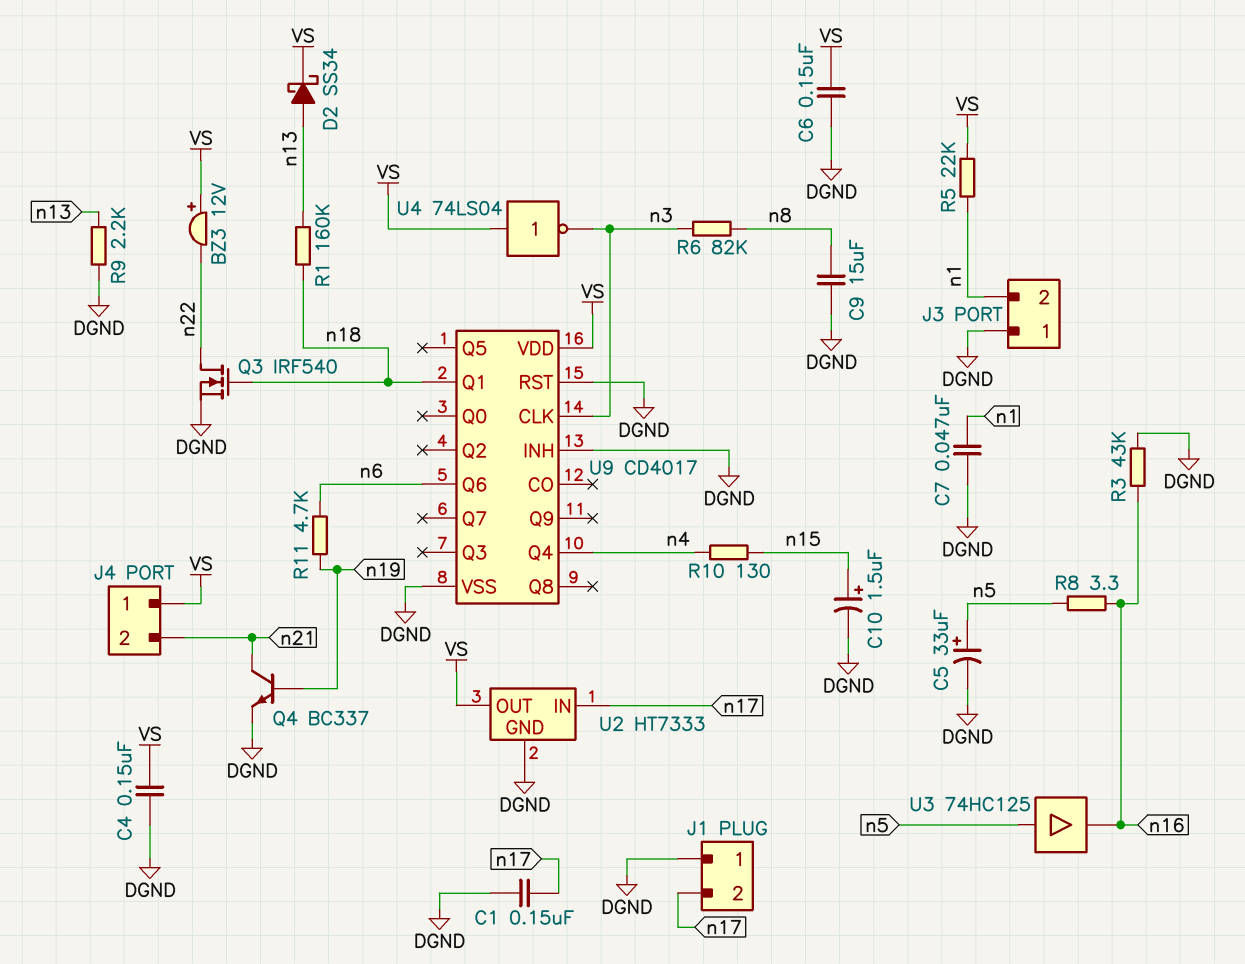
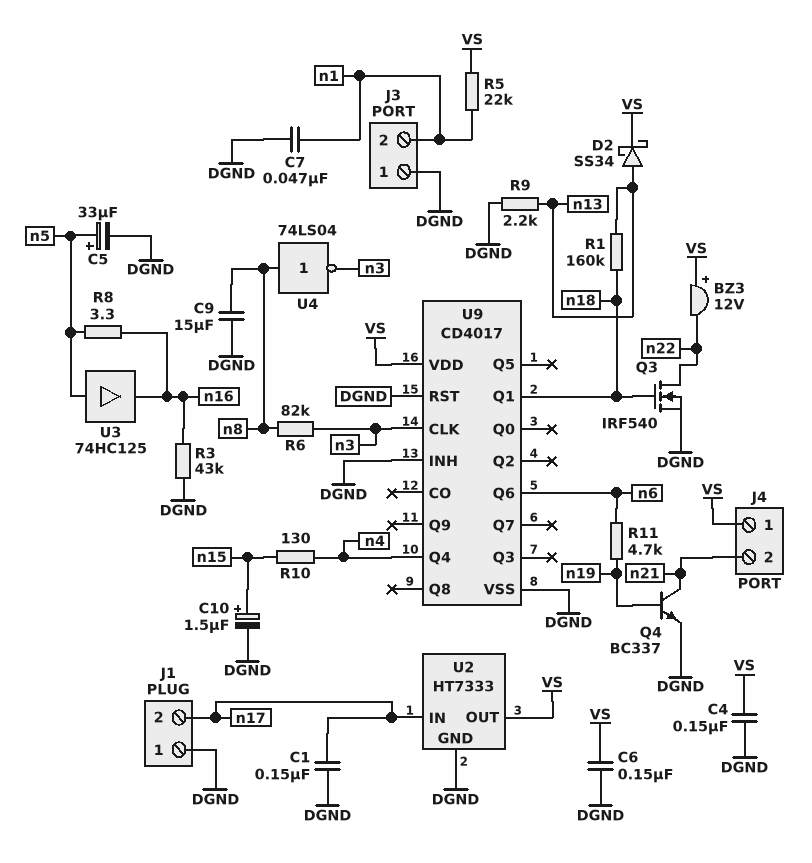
U4: NOT 74LS04 (in VS, out n3) -> NOT 74LS04 (in n8, out n3)

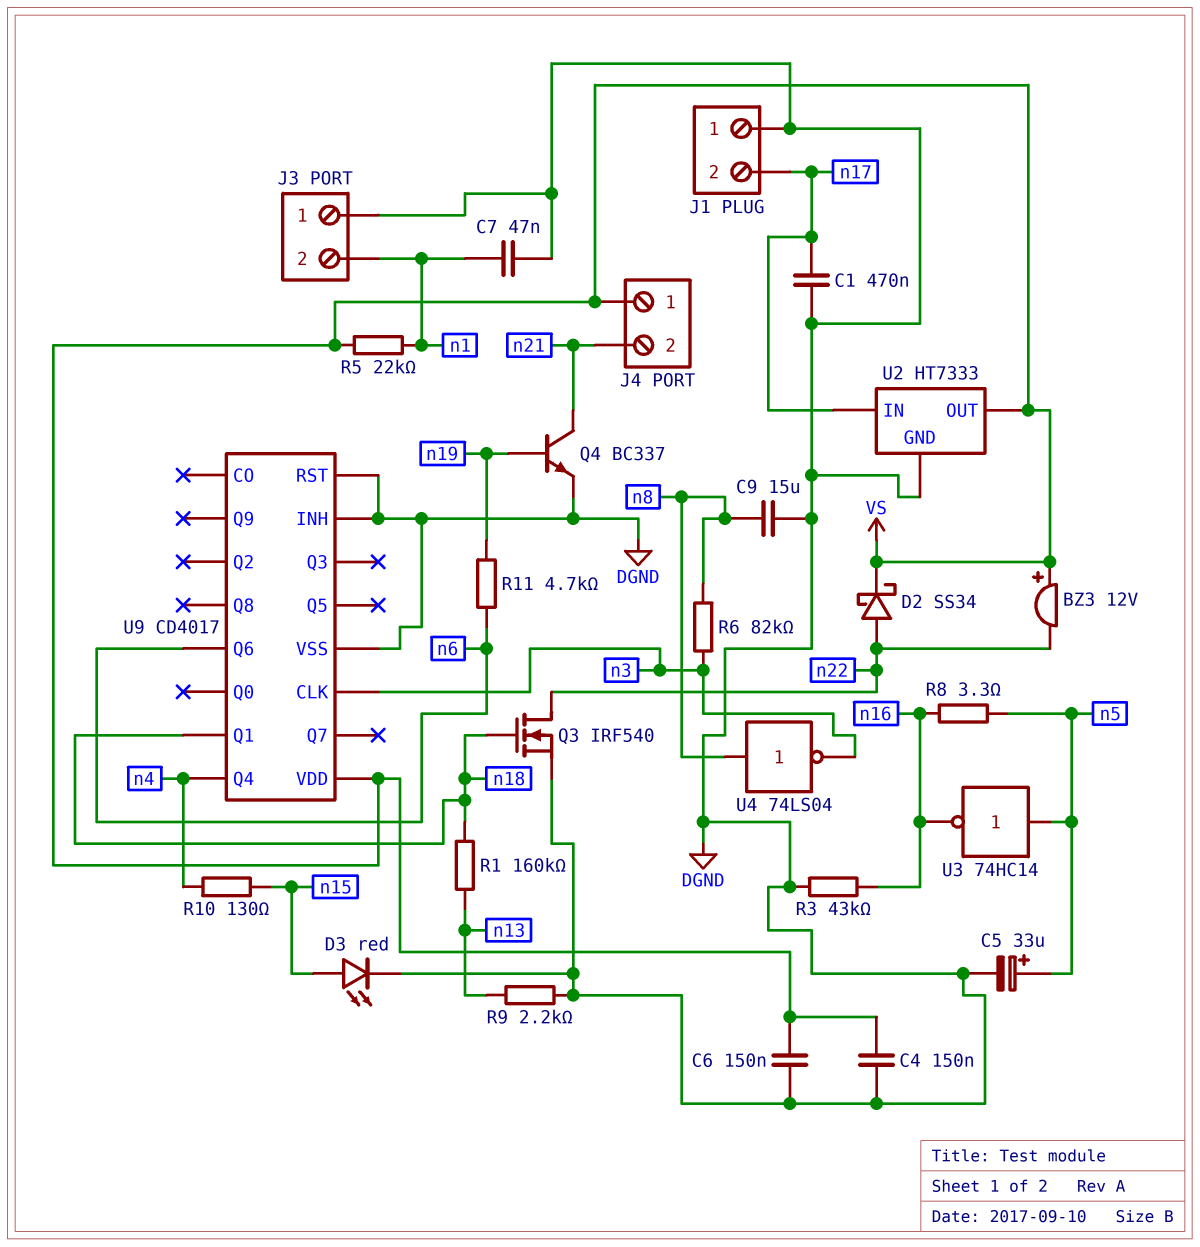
C1: 150nF (DGND, n17) -> 470nF (DGND, n17)
C10: 1.5uF (plus n15, minus DGND) -> none
D2: schottky SS34 (A n13, K VS) -> schottky SS34 (A n22, K VS)
D3: none -> LED red (A n15, K DGND)
U3: buffer 74HC125 (in n5, out n16) -> NOT 74HC14 (in n5, out n16)

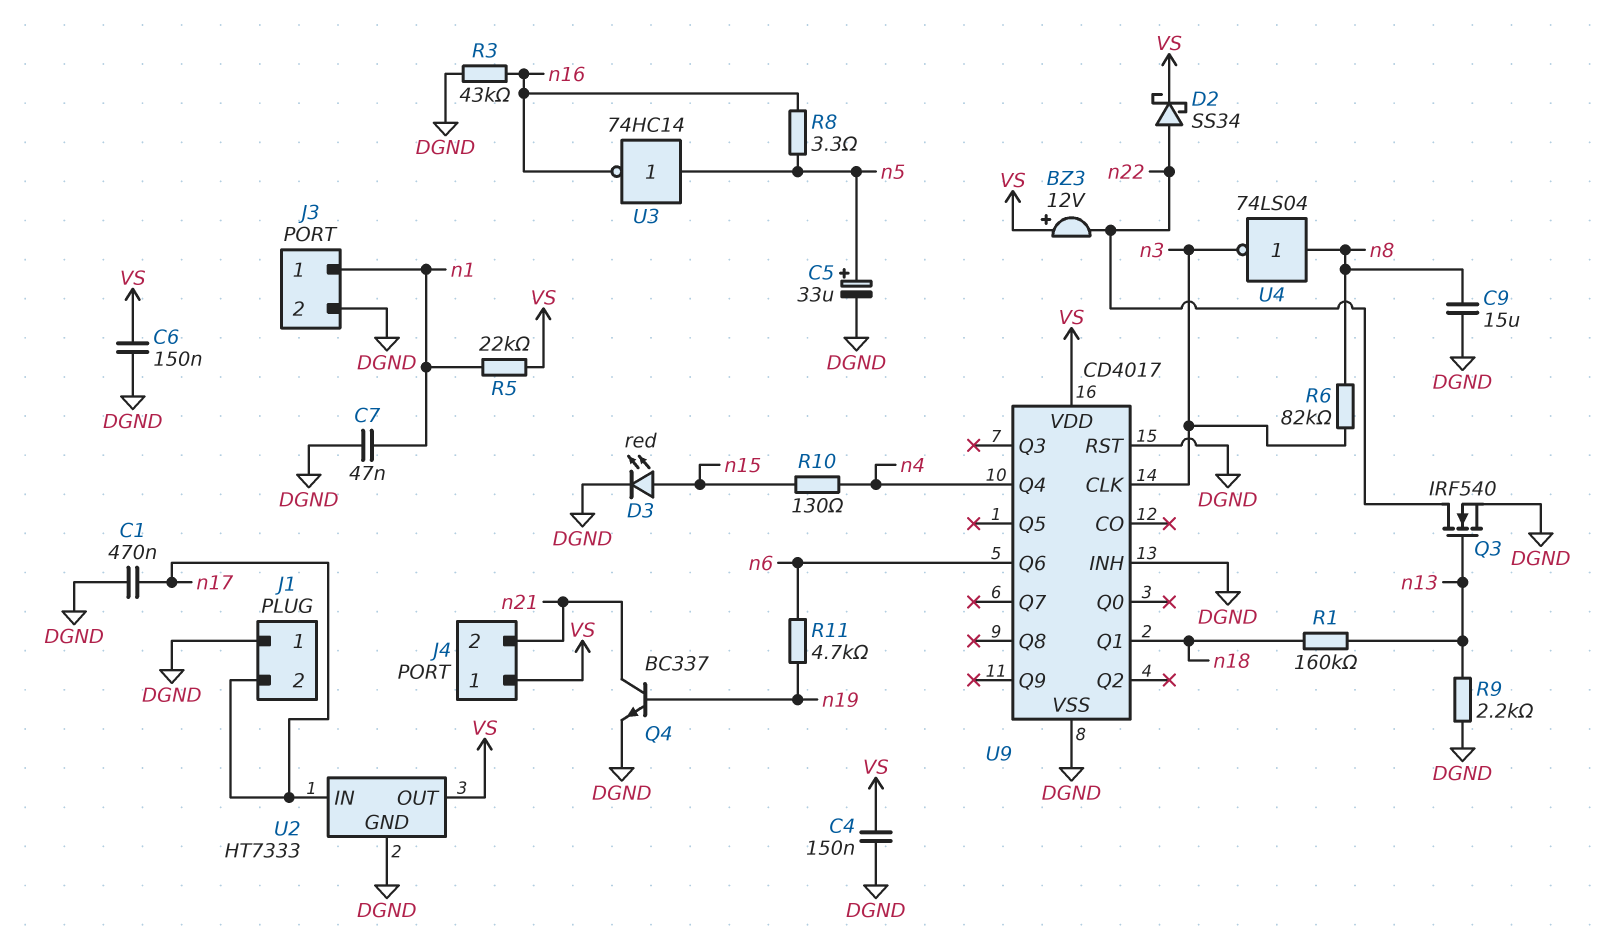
J3 pin 1: DGND -> n1
J3 pin 2: n1 -> DGND
Q3: NMOS IRF540 (G n18, D n22, S DGND) -> NMOS IRF540 (G n13, D n22, S DGND)

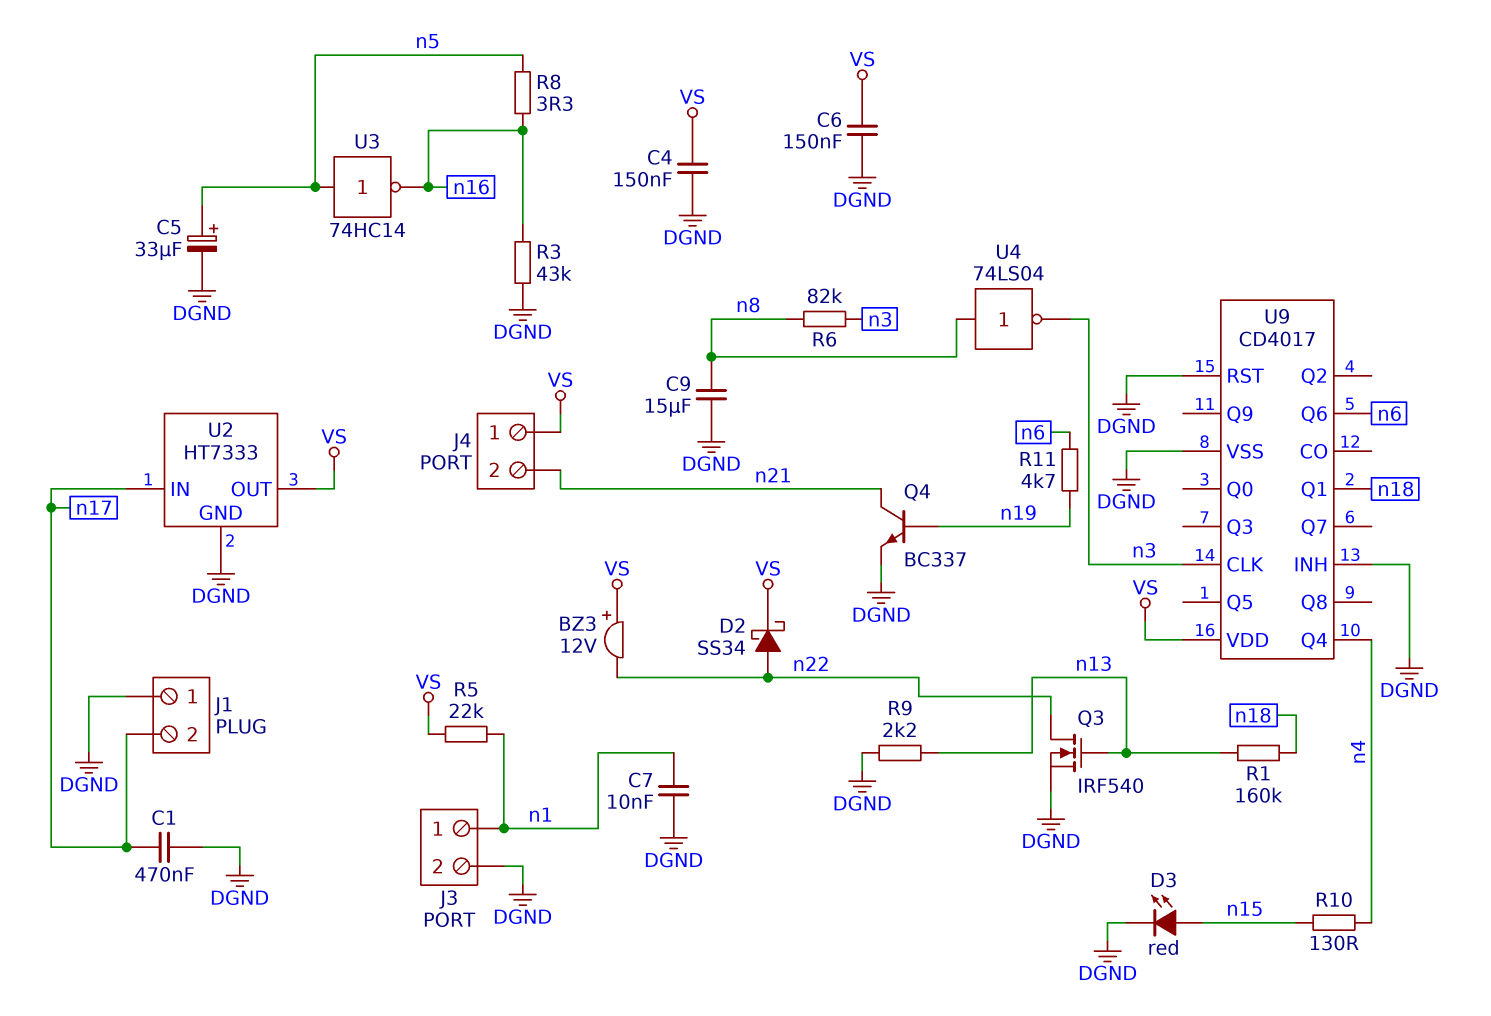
C7: 47nF (DGND, n1) -> 10nF (DGND, n1)

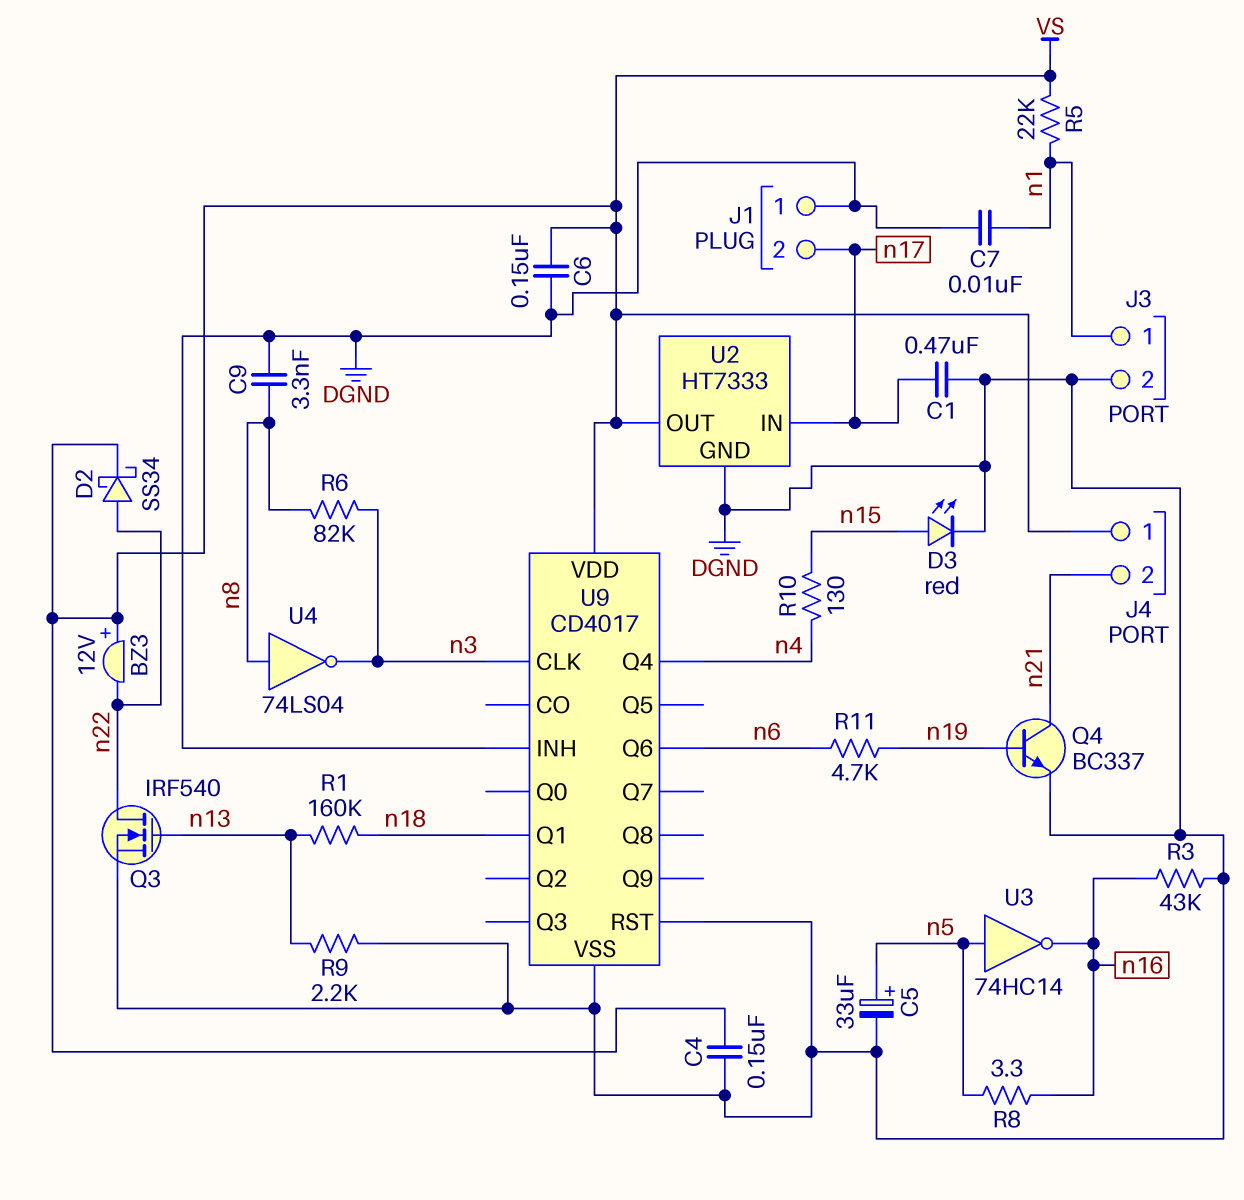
C9: 15uF (DGND, n8) -> 3.3nF (DGND, n8)

